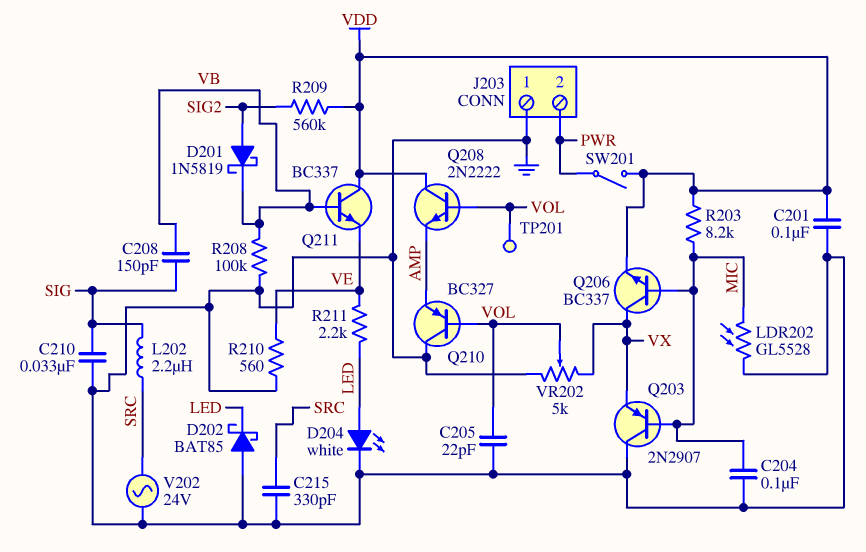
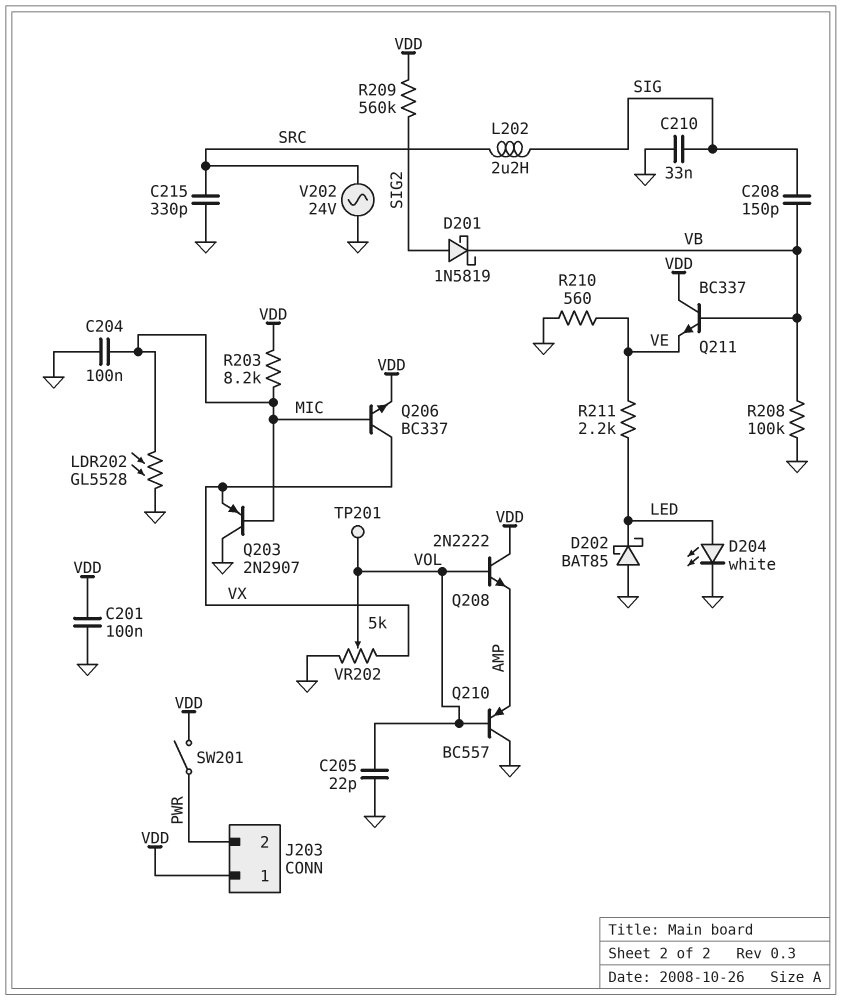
J203 pin 1: GND -> VDD
Q210: PNP BC327 (B VOL, C GND, E AMP) -> PNP BC557 (B VOL, C GND, E AMP)

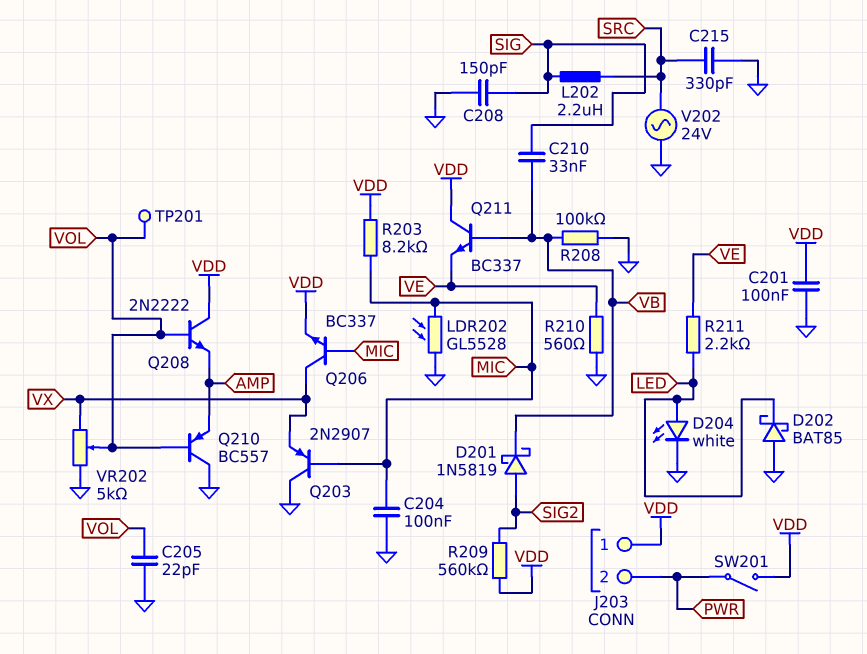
C208: 150pF (SIG, VB) -> 150pF (GND, SIG)
C210: 33nF (GND, SIG) -> 33nF (SIG, VB)

